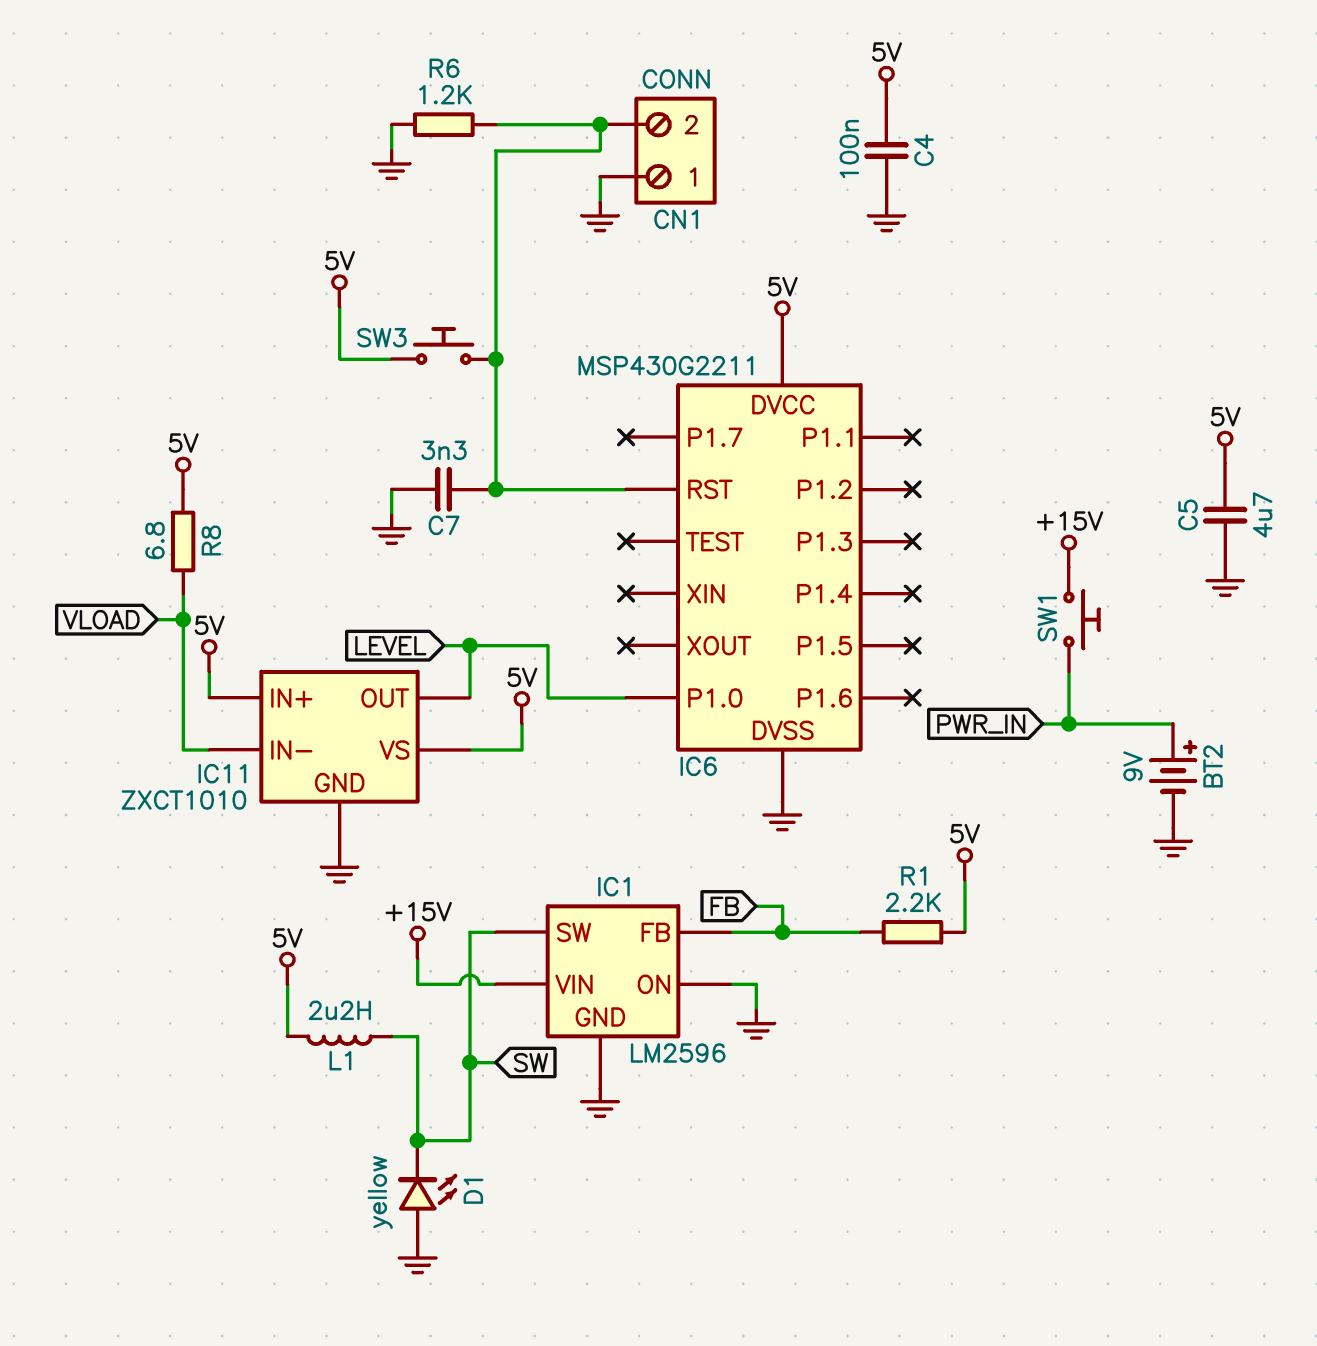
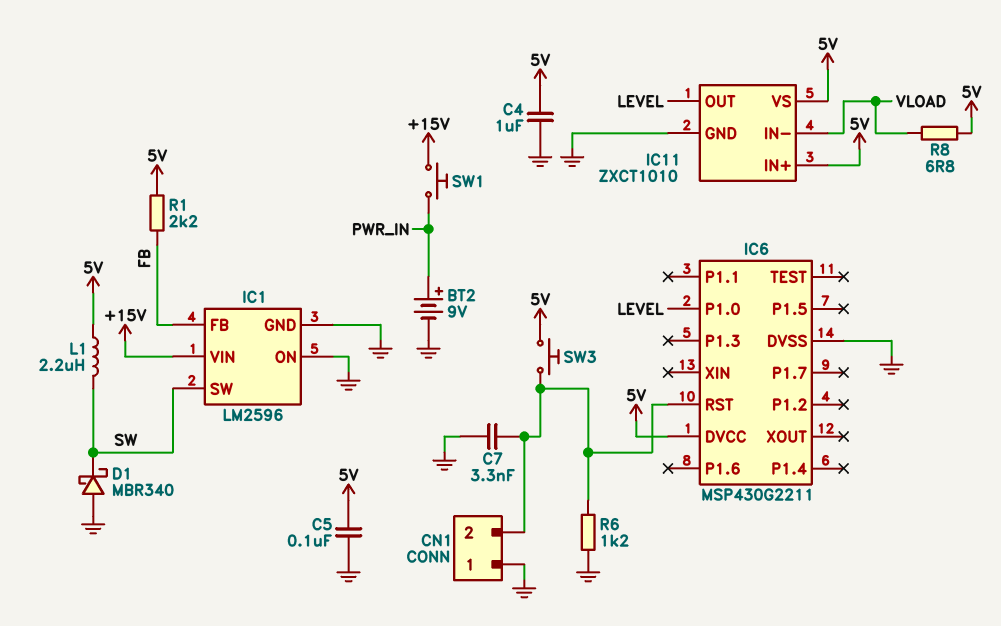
C4: 100nF (5V, GND) -> 1uF (5V, GND)
C5: 4.7uF (5V, GND) -> 100nF (5V, GND)
D1: LED yellow (A GND, K SW) -> schottky MBR340 (A GND, K SW)

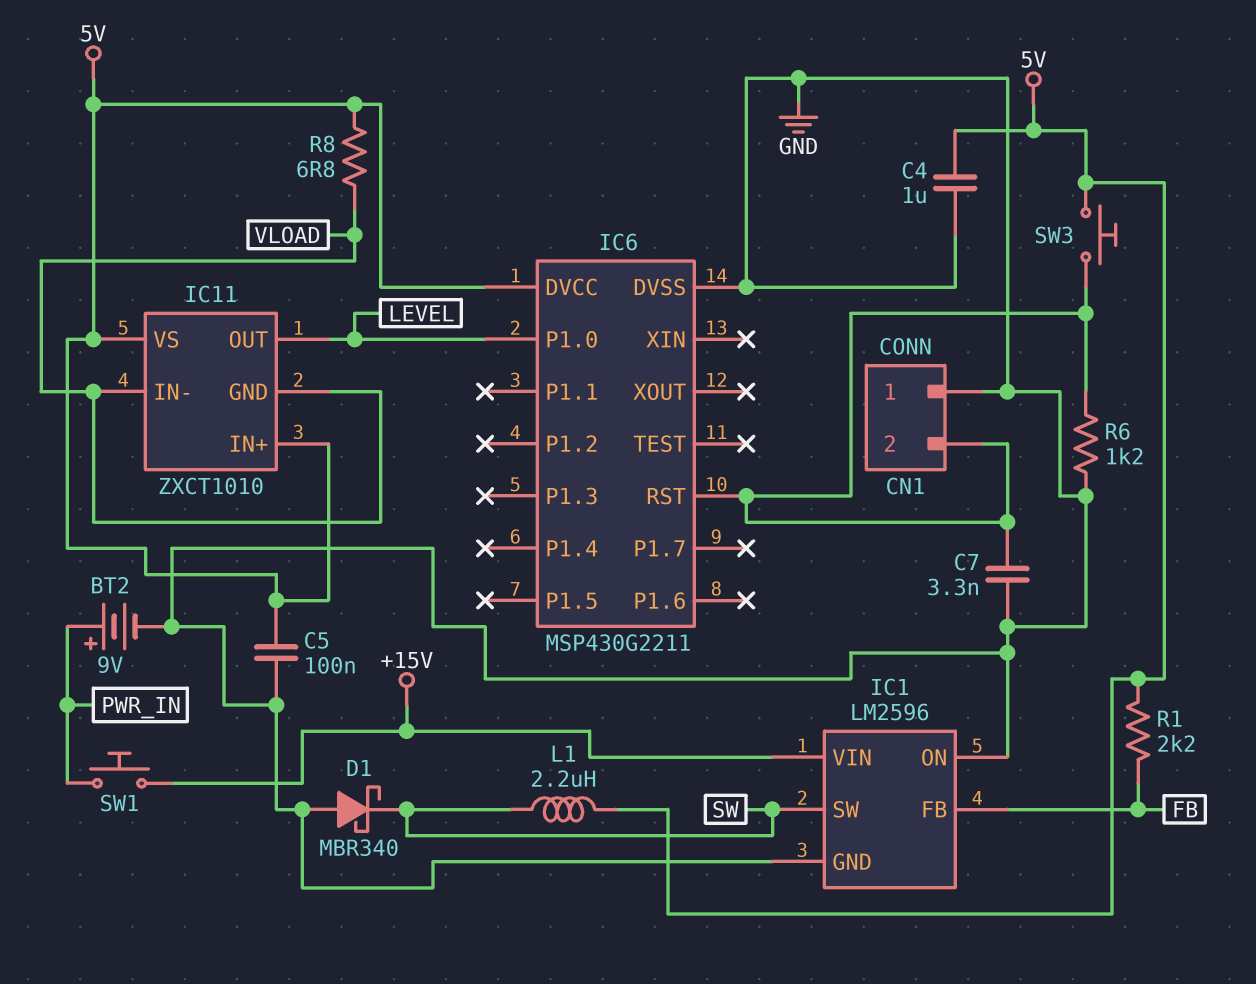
IC11 pin GND: GND -> VLOAD

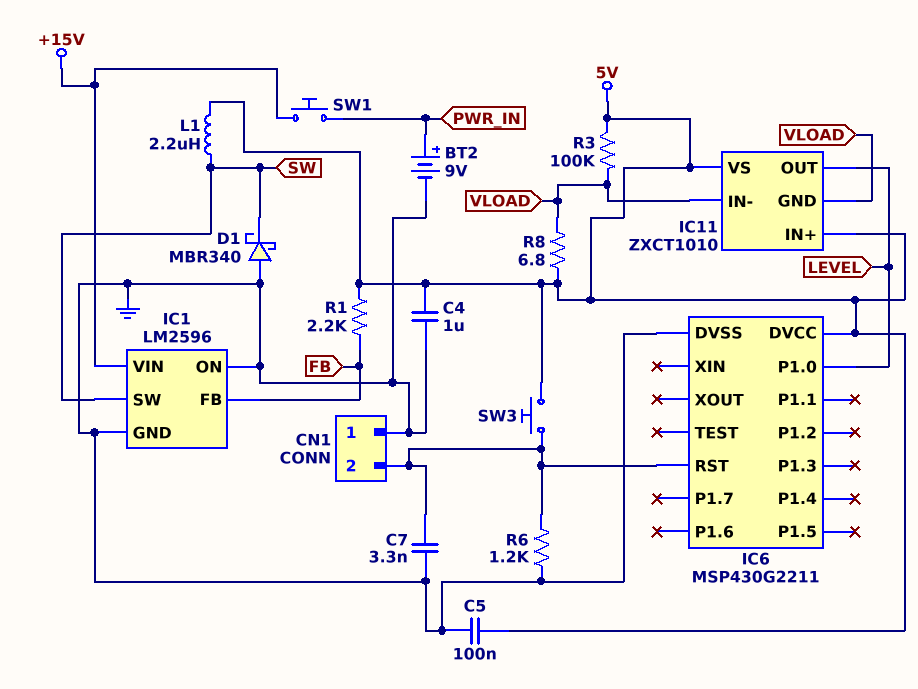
R3: none -> 100k (5V, VLOAD)

